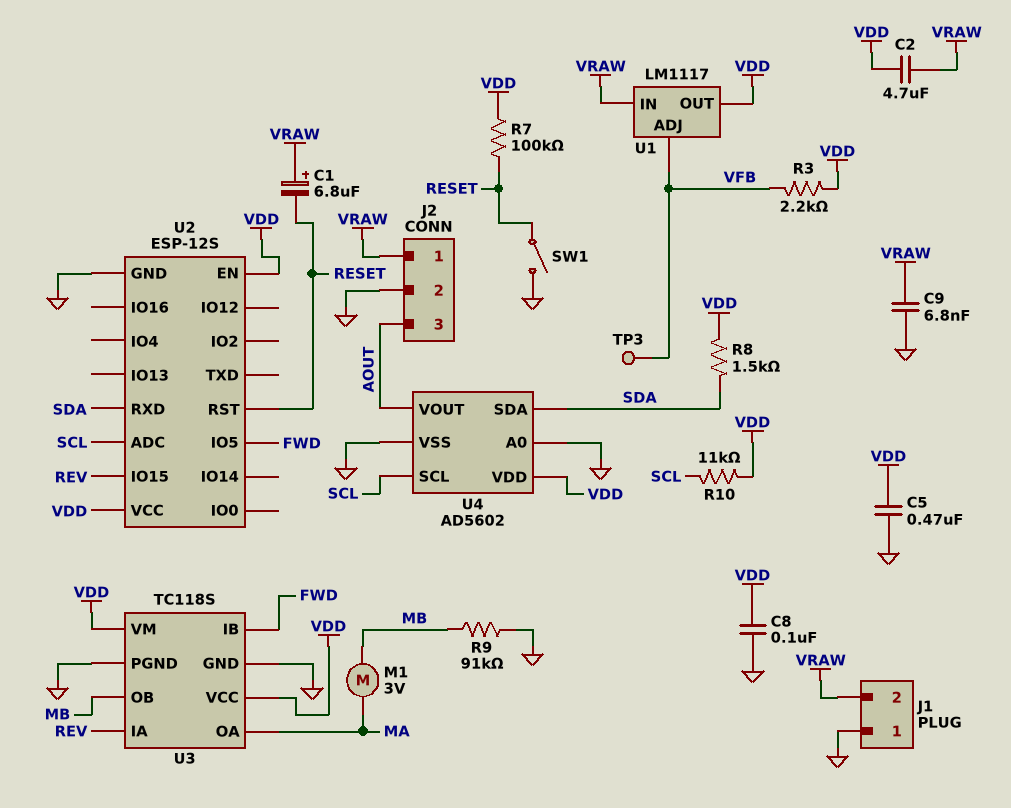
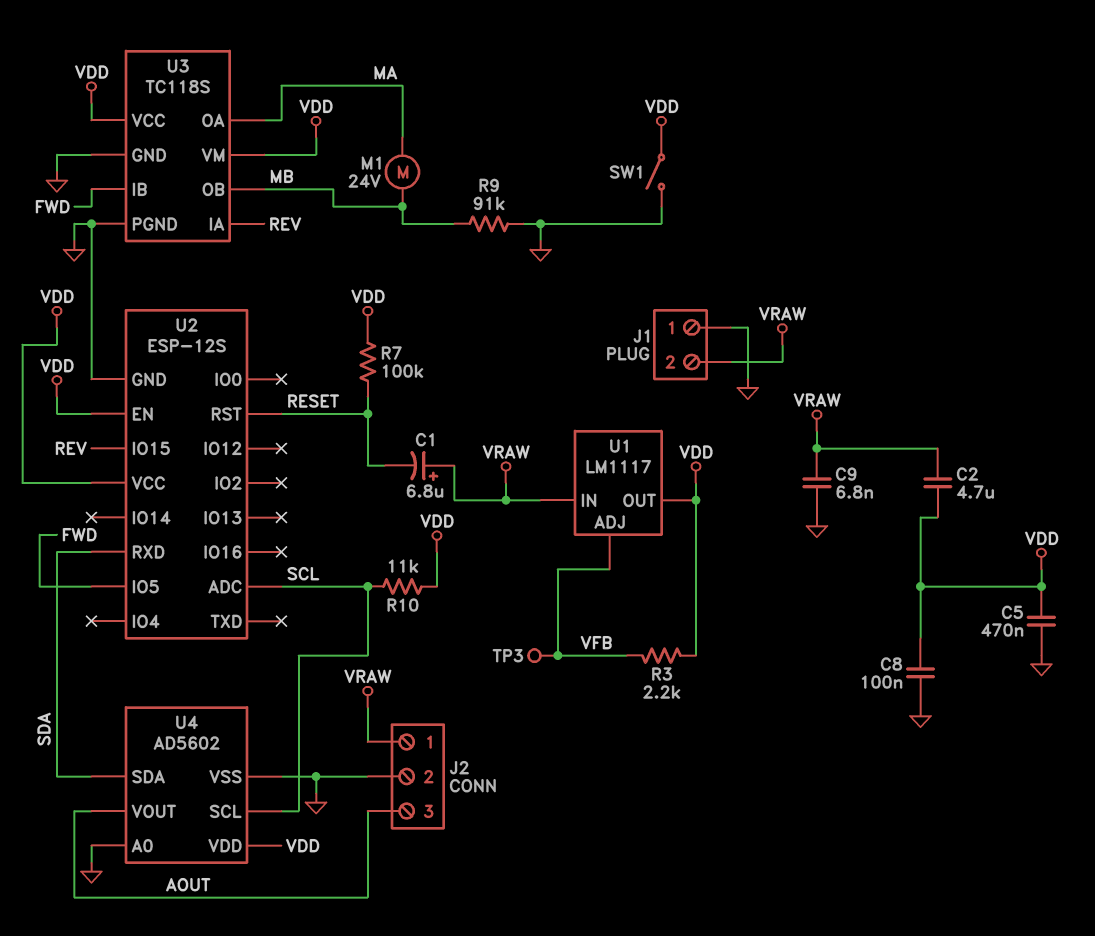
M1: motor 3V (MA, MB) -> motor 24V (MA, MB)
R8: 1.5k (SDA, VDD) -> none
SW1: switch (GND, RESET) -> switch (GND, VDD)

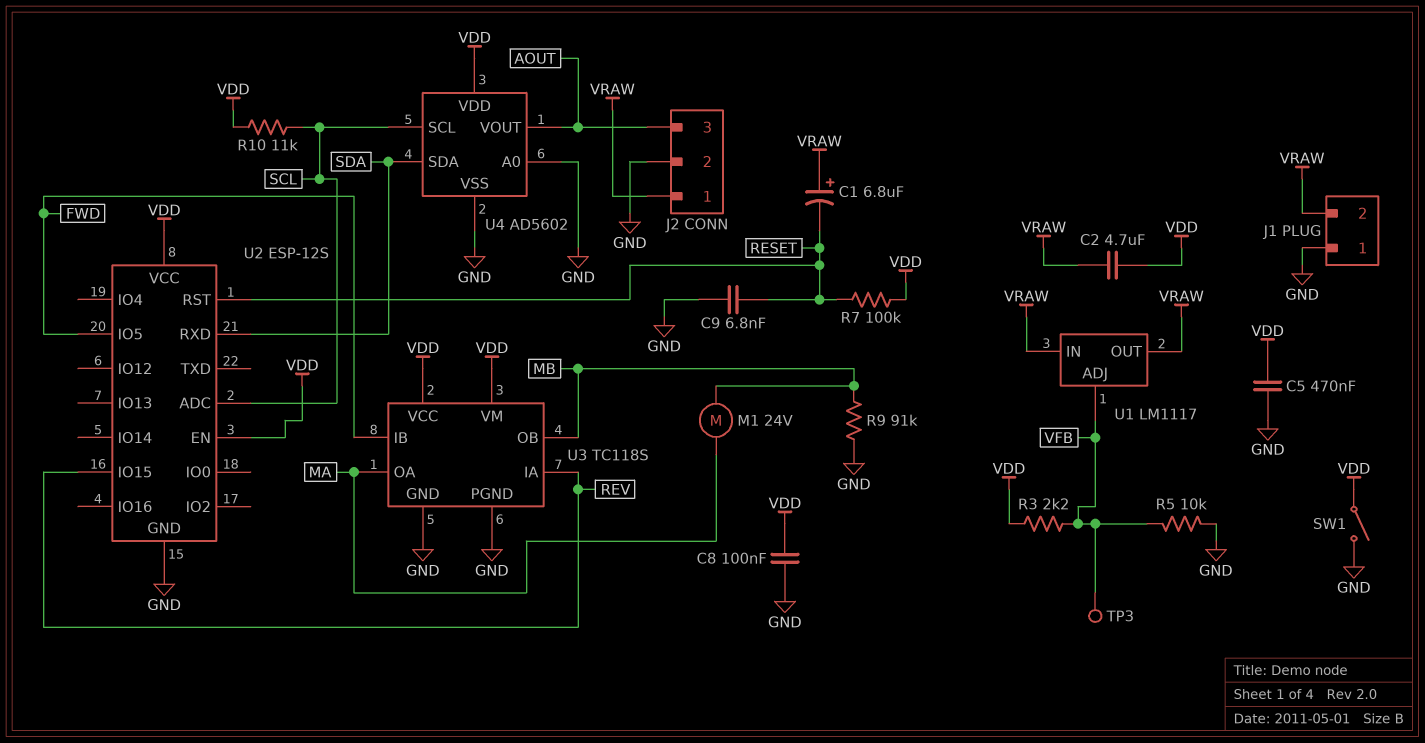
C9: 6.8nF (GND, VRAW) -> 6.8nF (GND, RESET)
R5: none -> 10k (GND, VFB)
U1 pin OUT: VDD -> VRAW

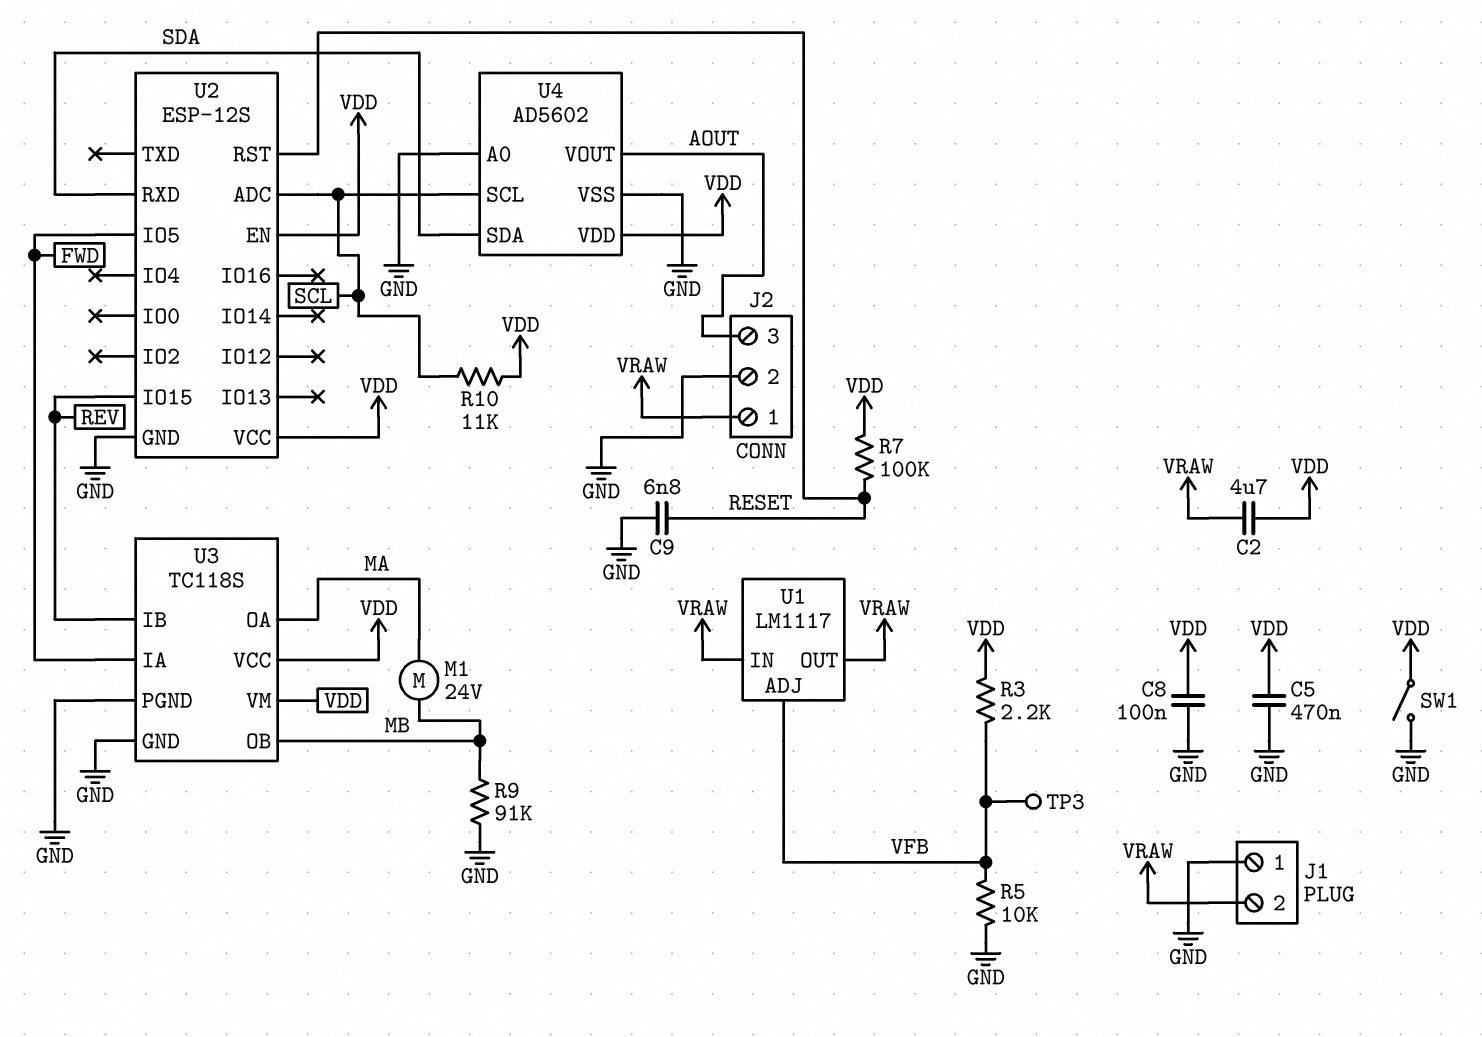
C1: 6.8uF (plus VRAW, minus RESET) -> none
U3 pin IA: REV -> FWD
U3 pin IB: FWD -> REV

